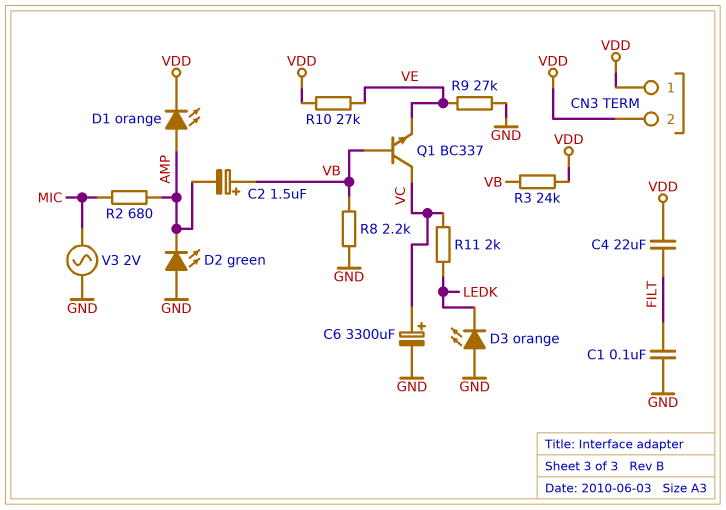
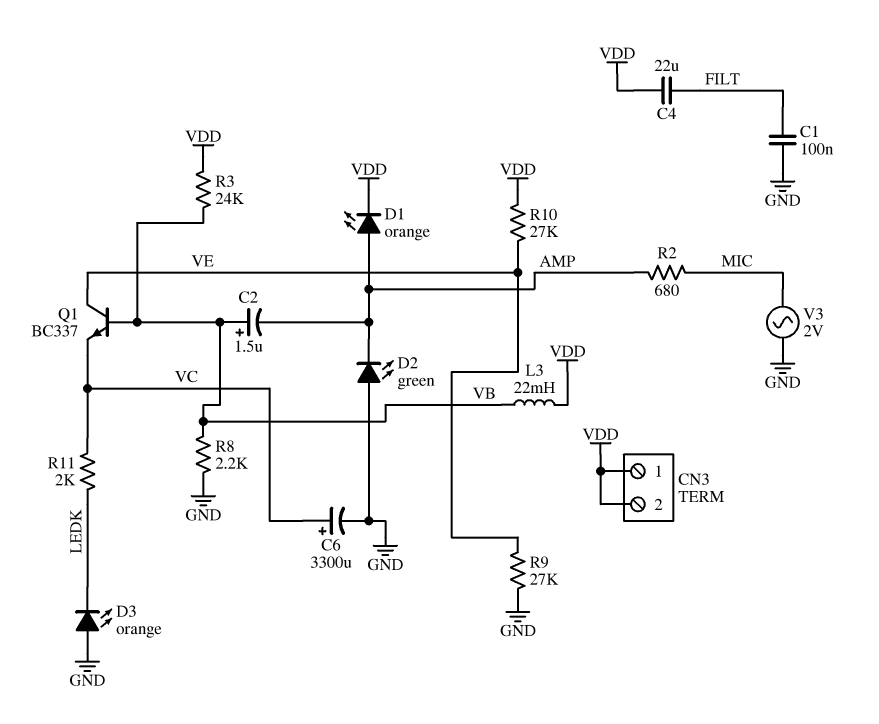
L3: none -> 22mH (VB, VDD)
Q1: NPN BC337 (B VB, C VC, E VE) -> NPN BC337 (B VB, C VE, E VC)

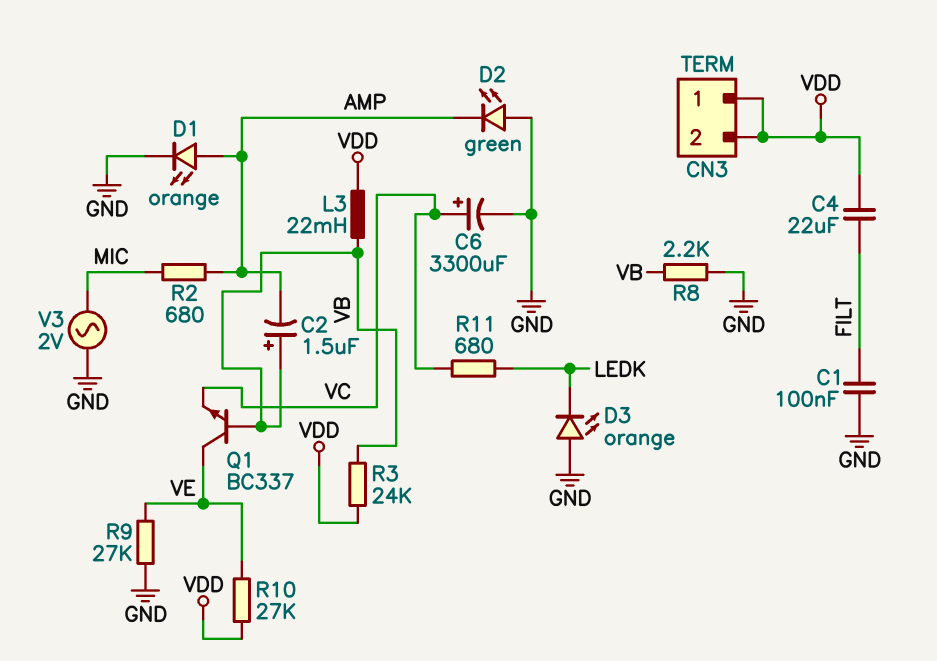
D1: LED orange (A AMP, K VDD) -> LED orange (A AMP, K GND)
R11: 2k (LEDK, VC) -> 680 (LEDK, VC)

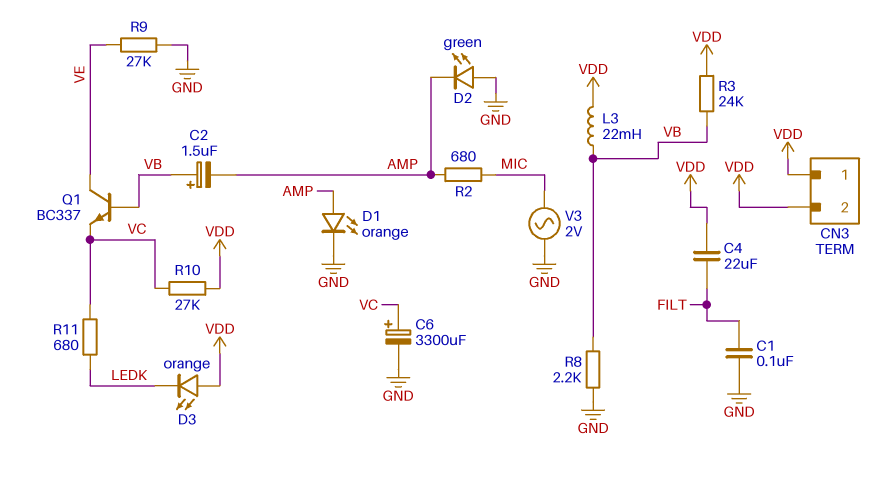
D3: LED orange (A GND, K LEDK) -> LED orange (A VDD, K LEDK)
R10: 27k (VDD, VE) -> 27k (VC, VDD)

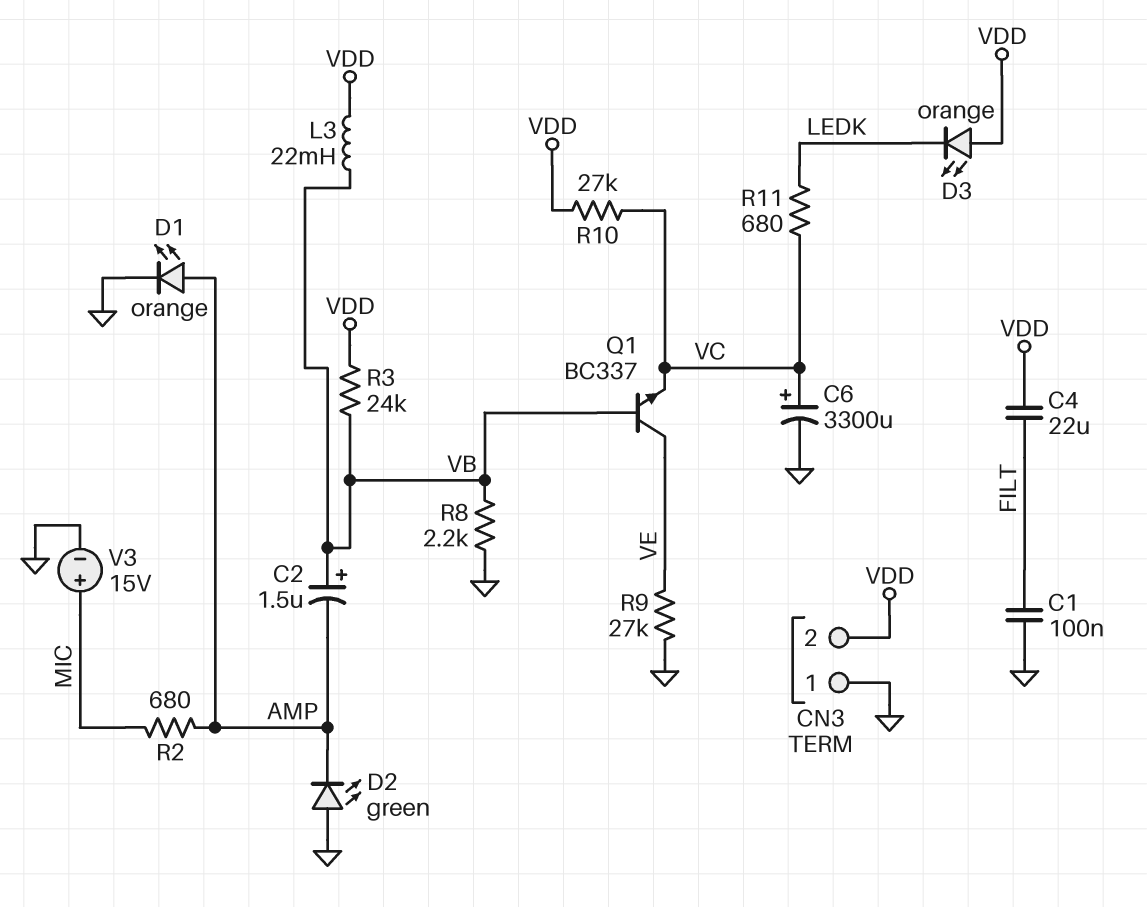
CN3 pin 1: VDD -> GND
V3: AC 2V (GND, MIC) -> 15V (plus MIC, minus GND)

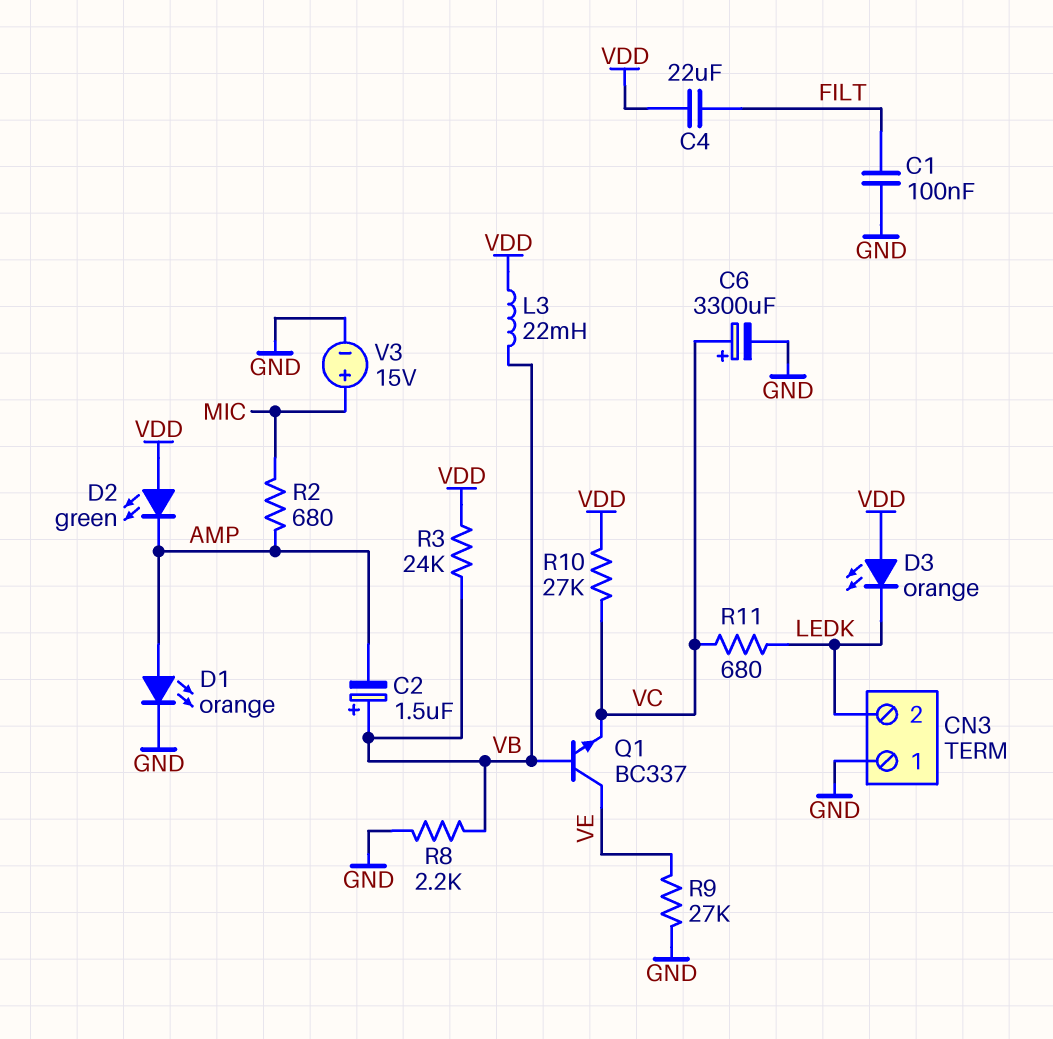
CN3 pin 2: VDD -> LEDK
D2: LED green (A GND, K AMP) -> LED green (A VDD, K AMP)

